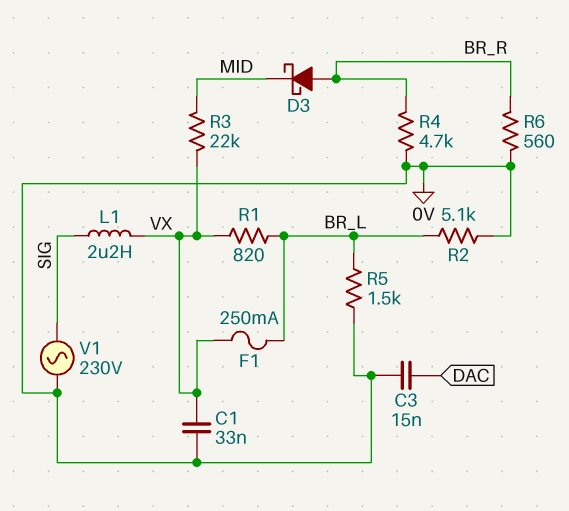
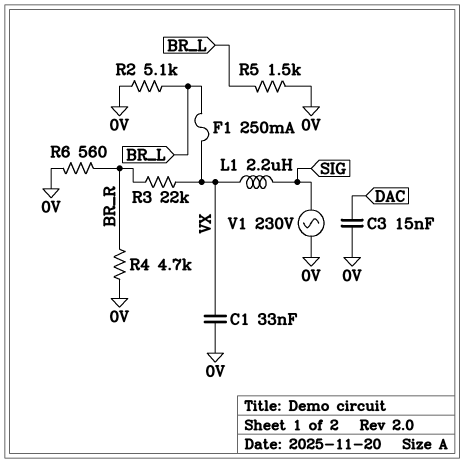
D3: schottky (A BR_R, K MID) -> none
R1: 820 (BR_L, VX) -> none
R3: 22k (MID, VX) -> 22k (BR_R, VX)

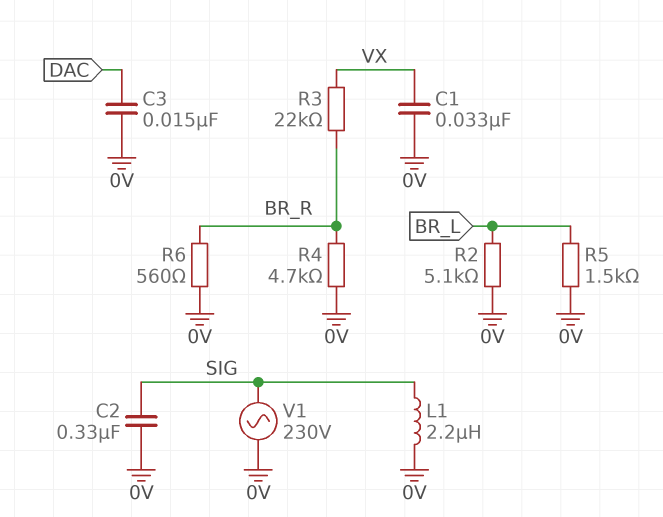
C2: none -> 330nF (0V, SIG)
F1: 250mA (BR_L, VX) -> none
L1: 2.2uH (SIG, VX) -> 2.2uH (0V, SIG)

